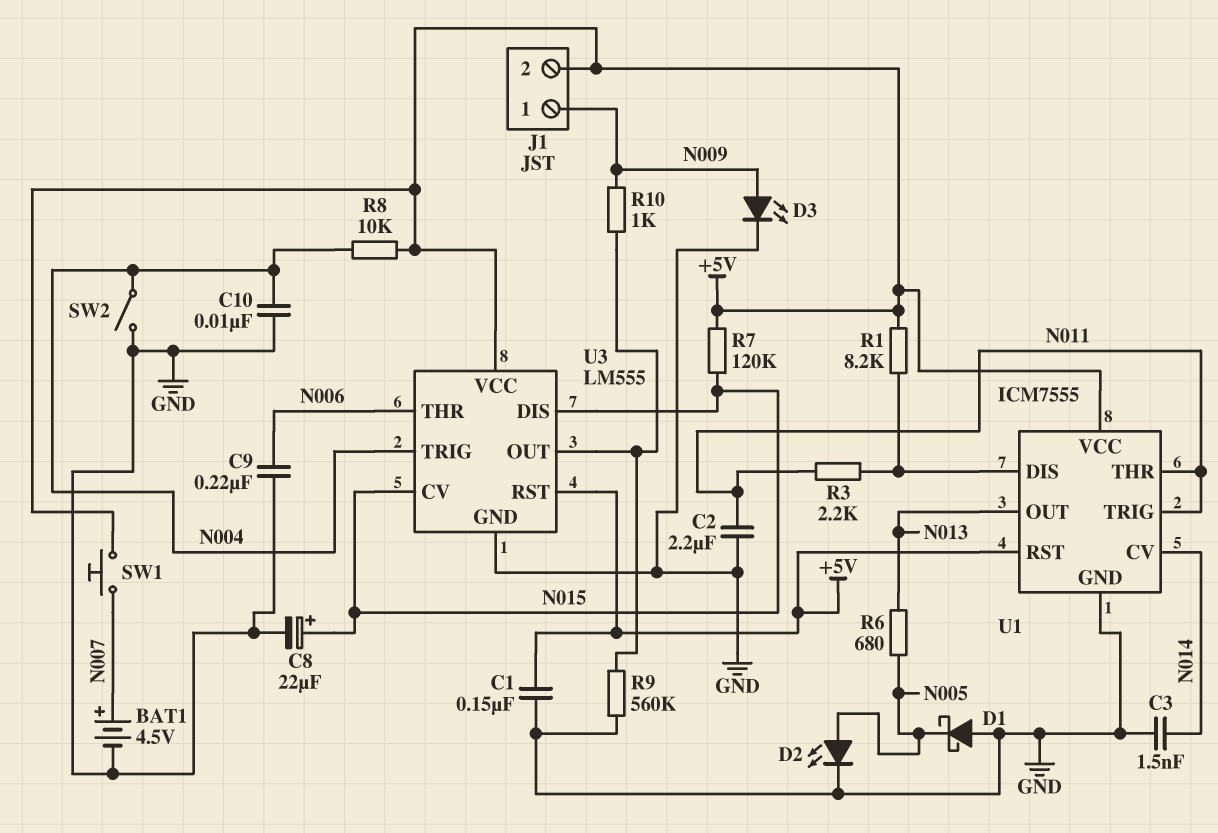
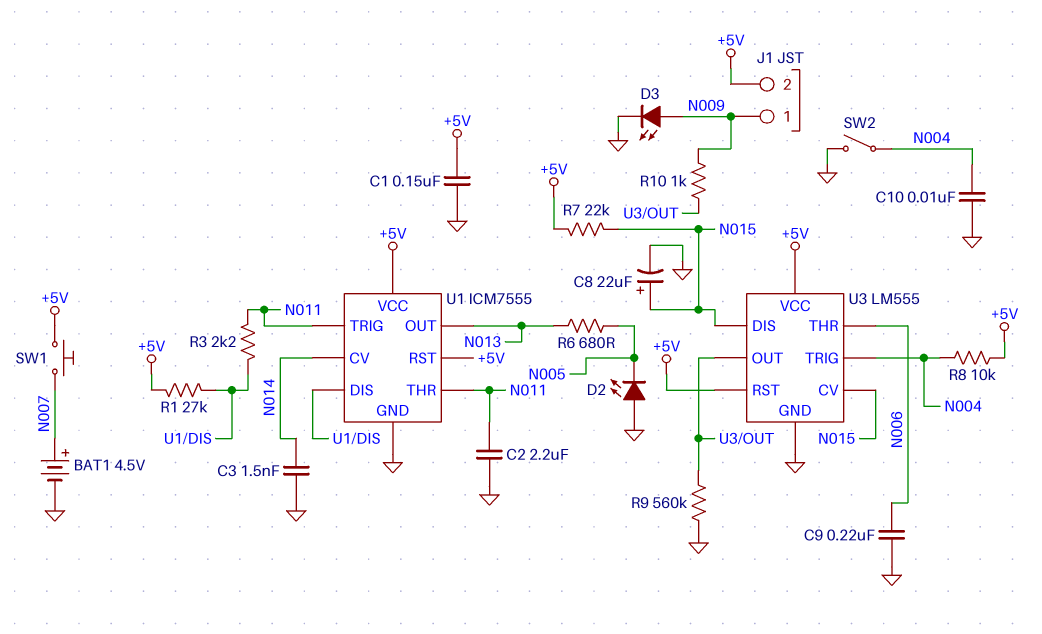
D1: schottky (A GND, K N005) -> none
D2: LED (A N005, K GND) -> LED (A GND, K N005)
R1: 8.2k (+5V, U1/DIS) -> 27k (+5V, U1/DIS)
R7: 120k (+5V, N015) -> 22k (+5V, N015)

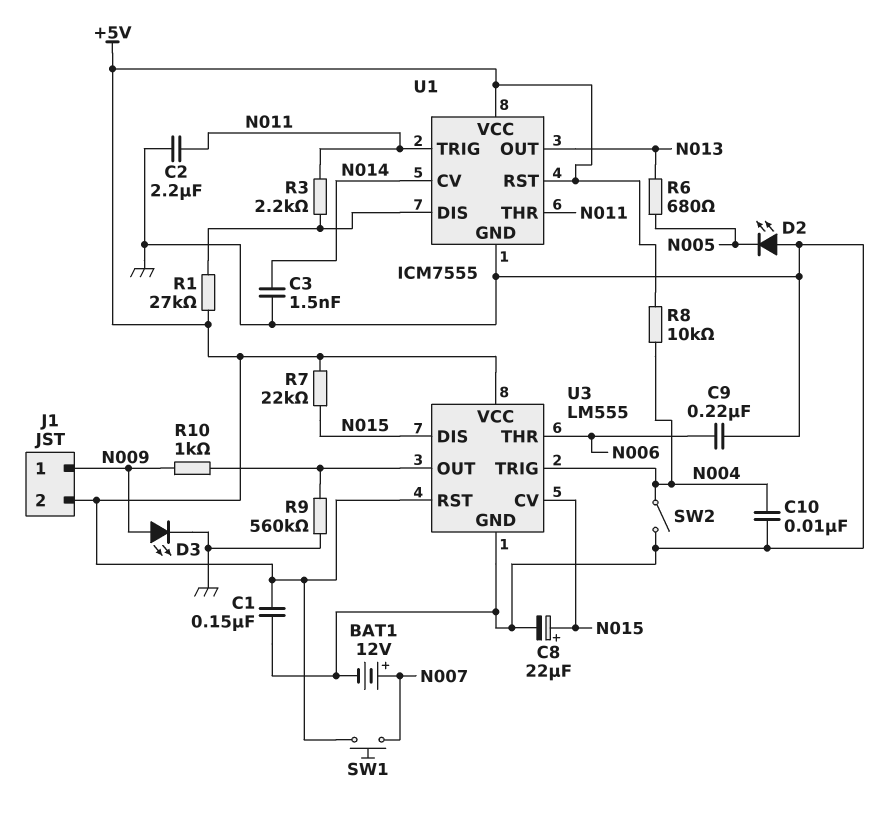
BAT1: 4.5V (plus N007, minus GND) -> 12V (plus N007, minus GND)

